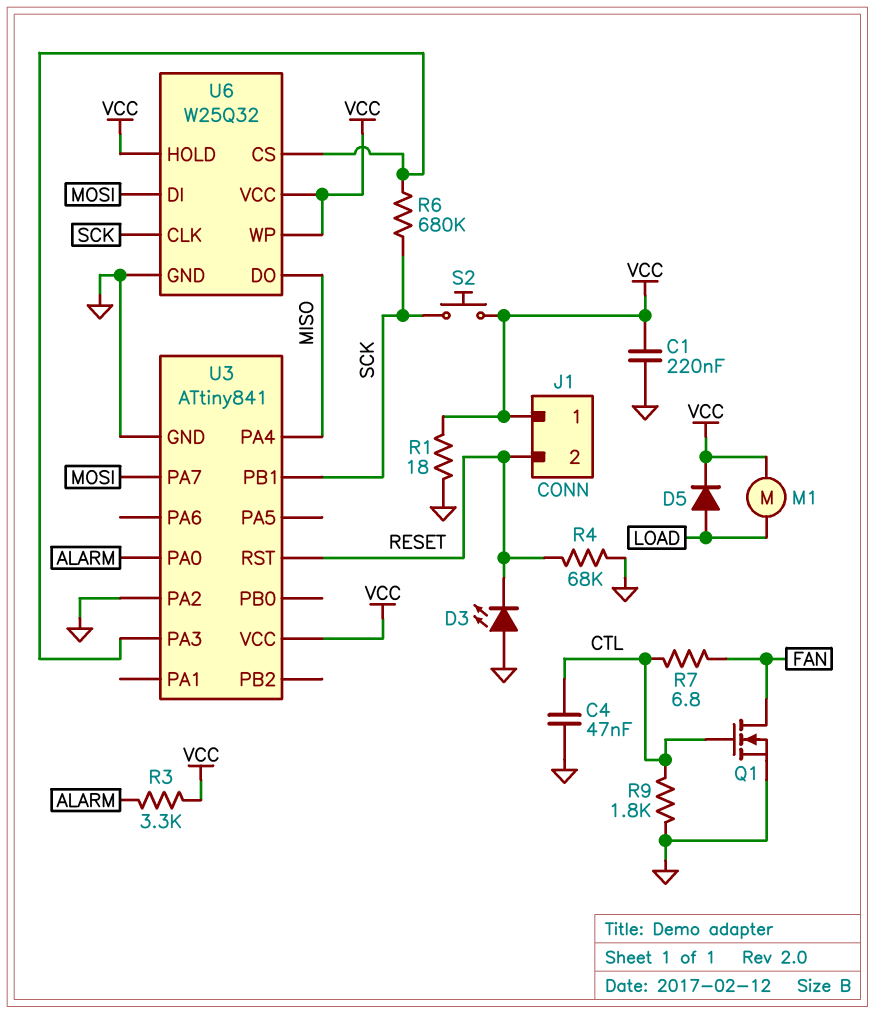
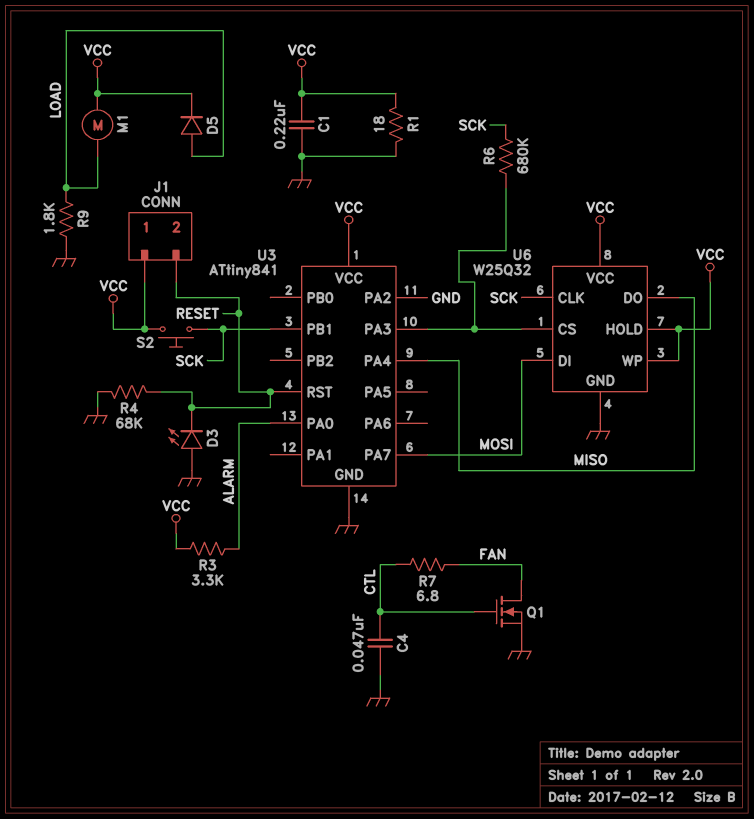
R9: 1.8k (CTL, GND) -> 1.8k (GND, LOAD)

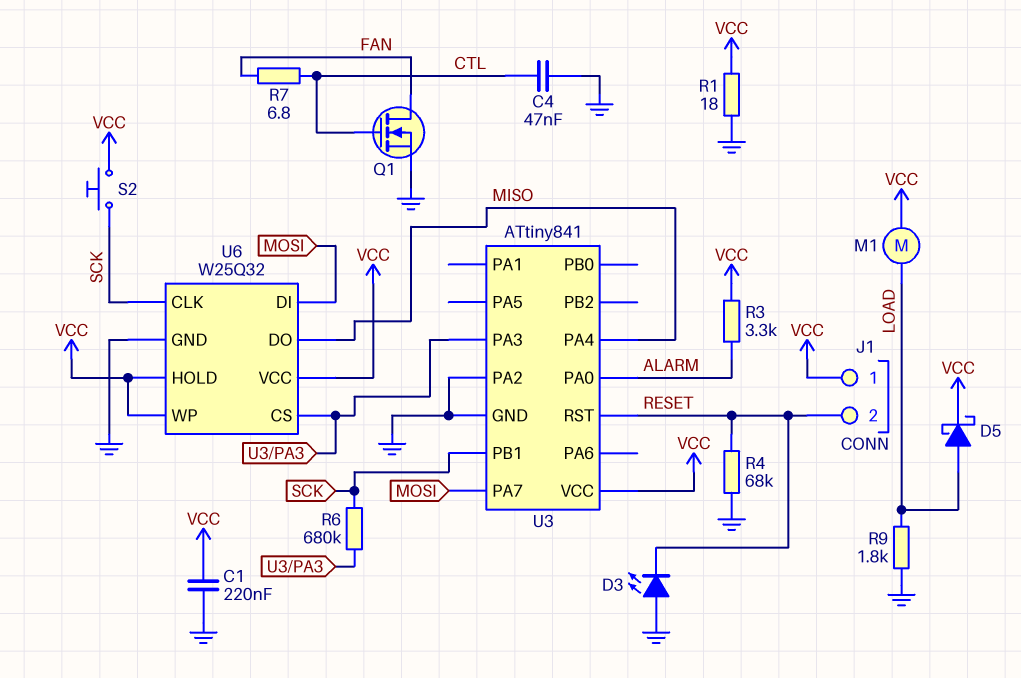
D5: diode (A LOAD, K VCC) -> schottky (A LOAD, K VCC)

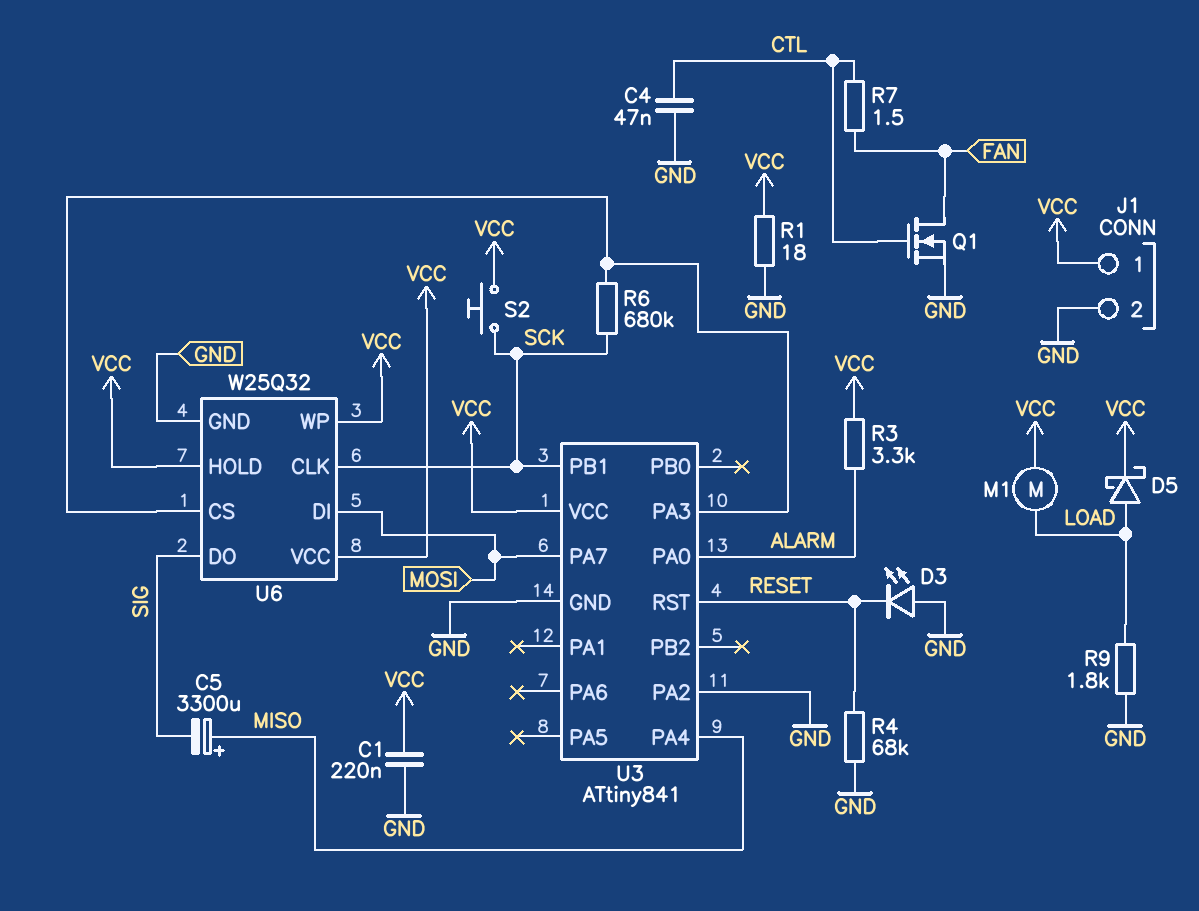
C5: none -> 3300uF (plus MISO, minus SIG)
J1 pin 2: RESET -> GND
R7: 6.8 (CTL, FAN) -> 1.5 (CTL, FAN)
U6 pin DO: MISO -> SIG

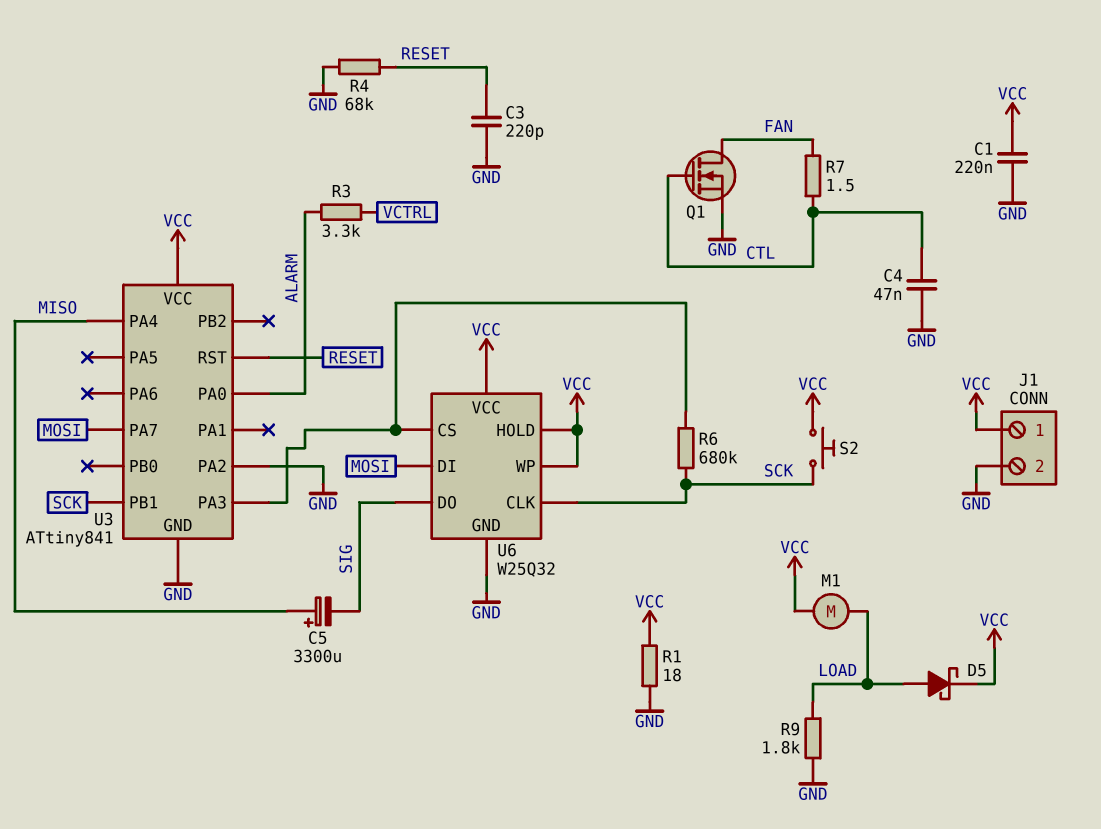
C3: none -> 220pF (GND, RESET)
D3: LED (A GND, K RESET) -> none
R3: 3.3k (ALARM, VCC) -> 3.3k (ALARM, VCTRL)

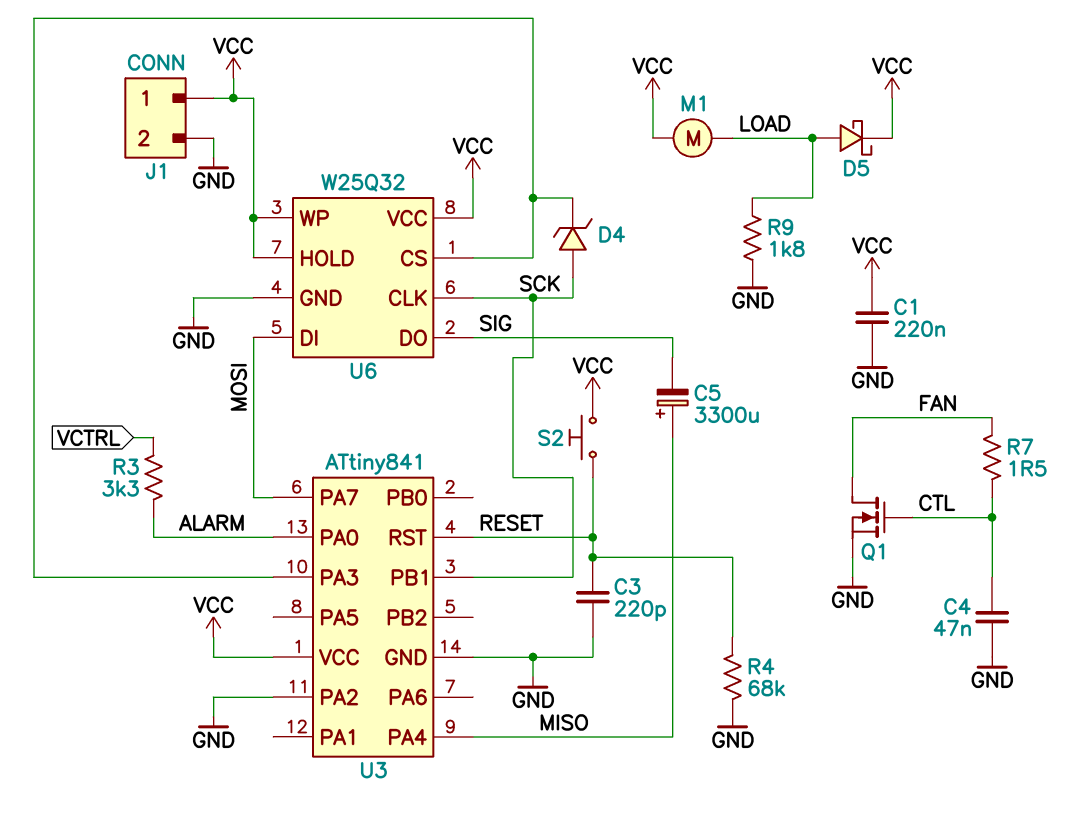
D4: none -> zener (A SCK, K U3/PA3)
R1: 18 (GND, VCC) -> none
R6: 680k (SCK, U3/PA3) -> none
S2: button (SCK, VCC) -> button (RESET, VCC)

